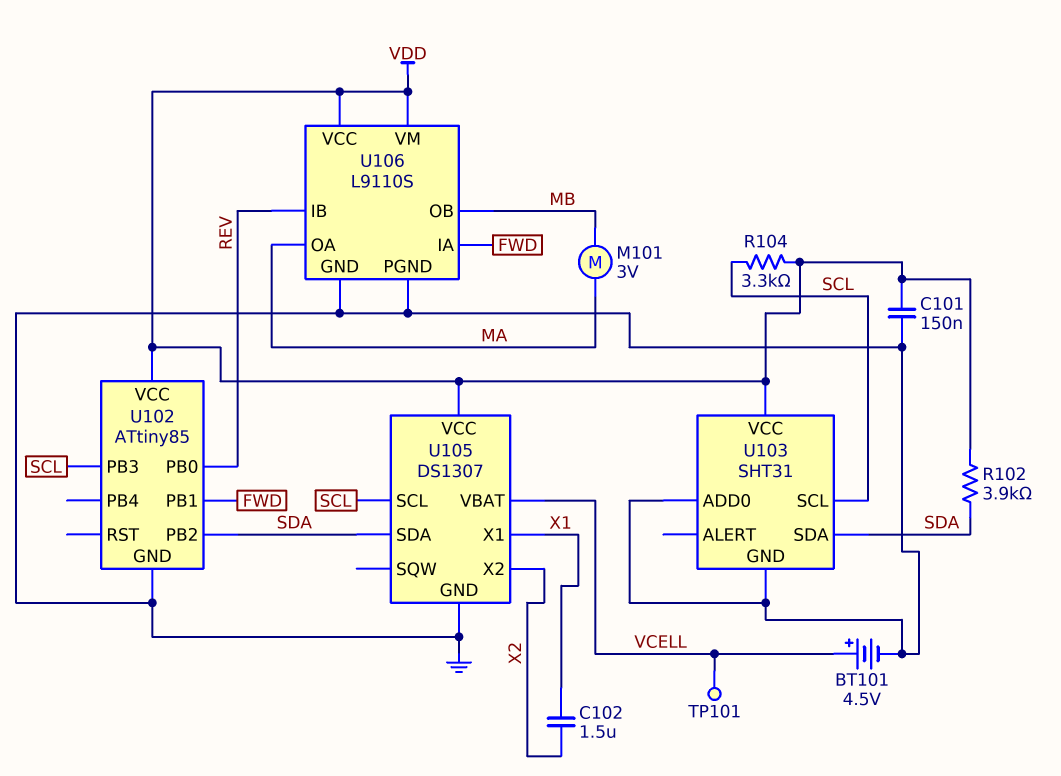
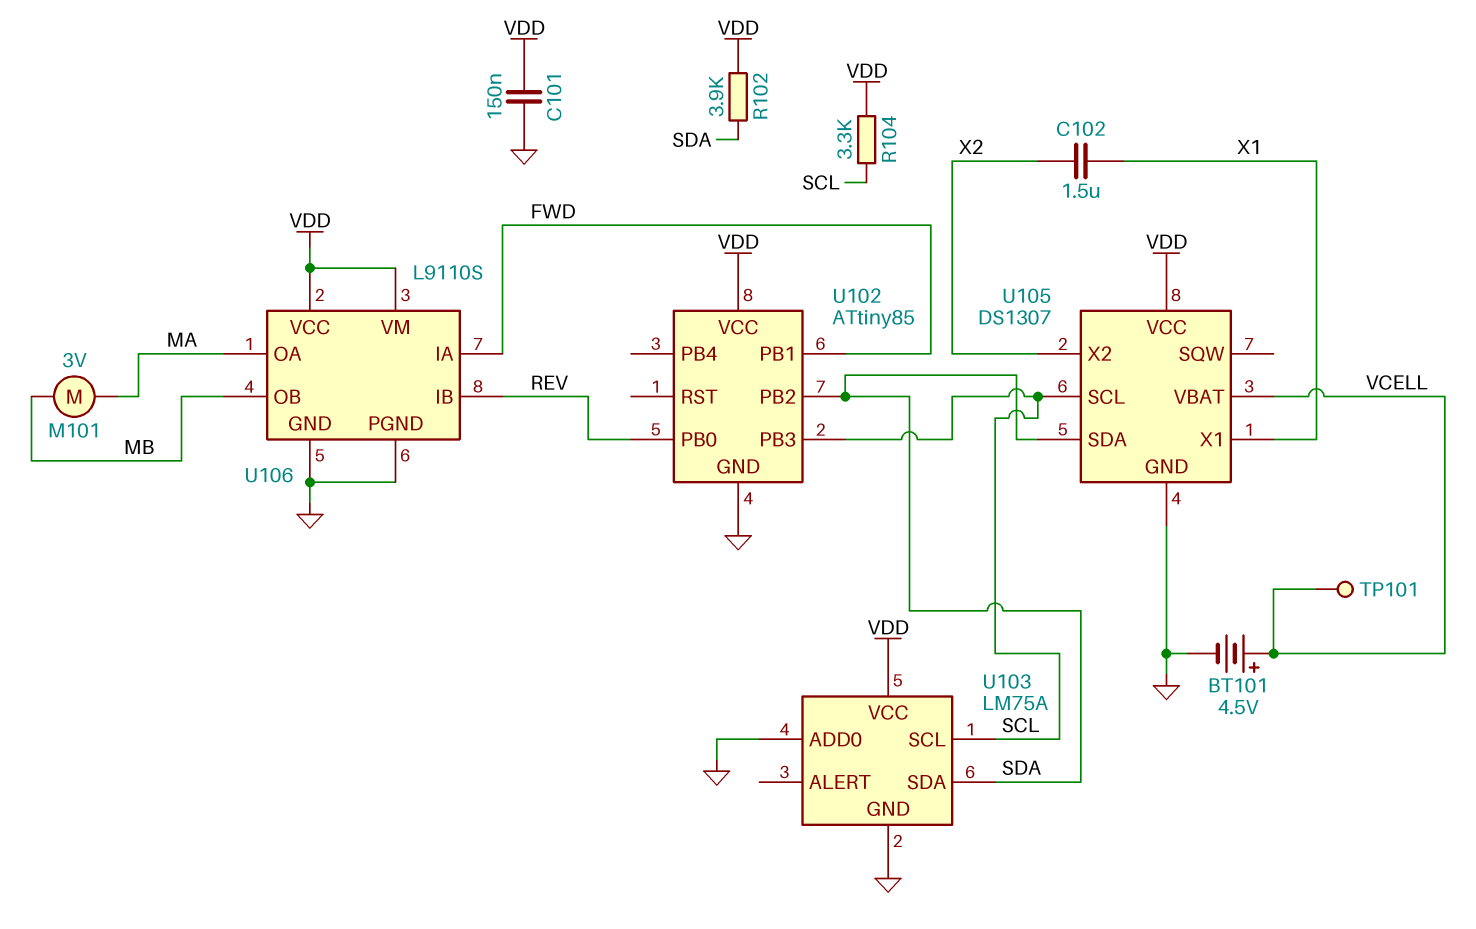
U103: SHT31 -> LM75A

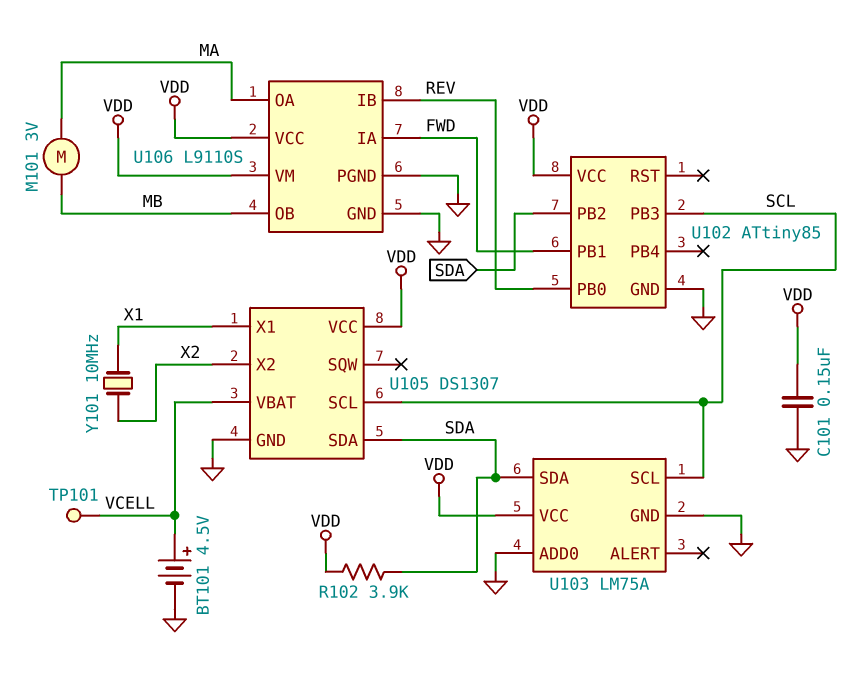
C102: 1.5uF (X1, X2) -> none
R104: 3.3k (SCL, VDD) -> none
Y101: none -> 10MHz (X1, X2)

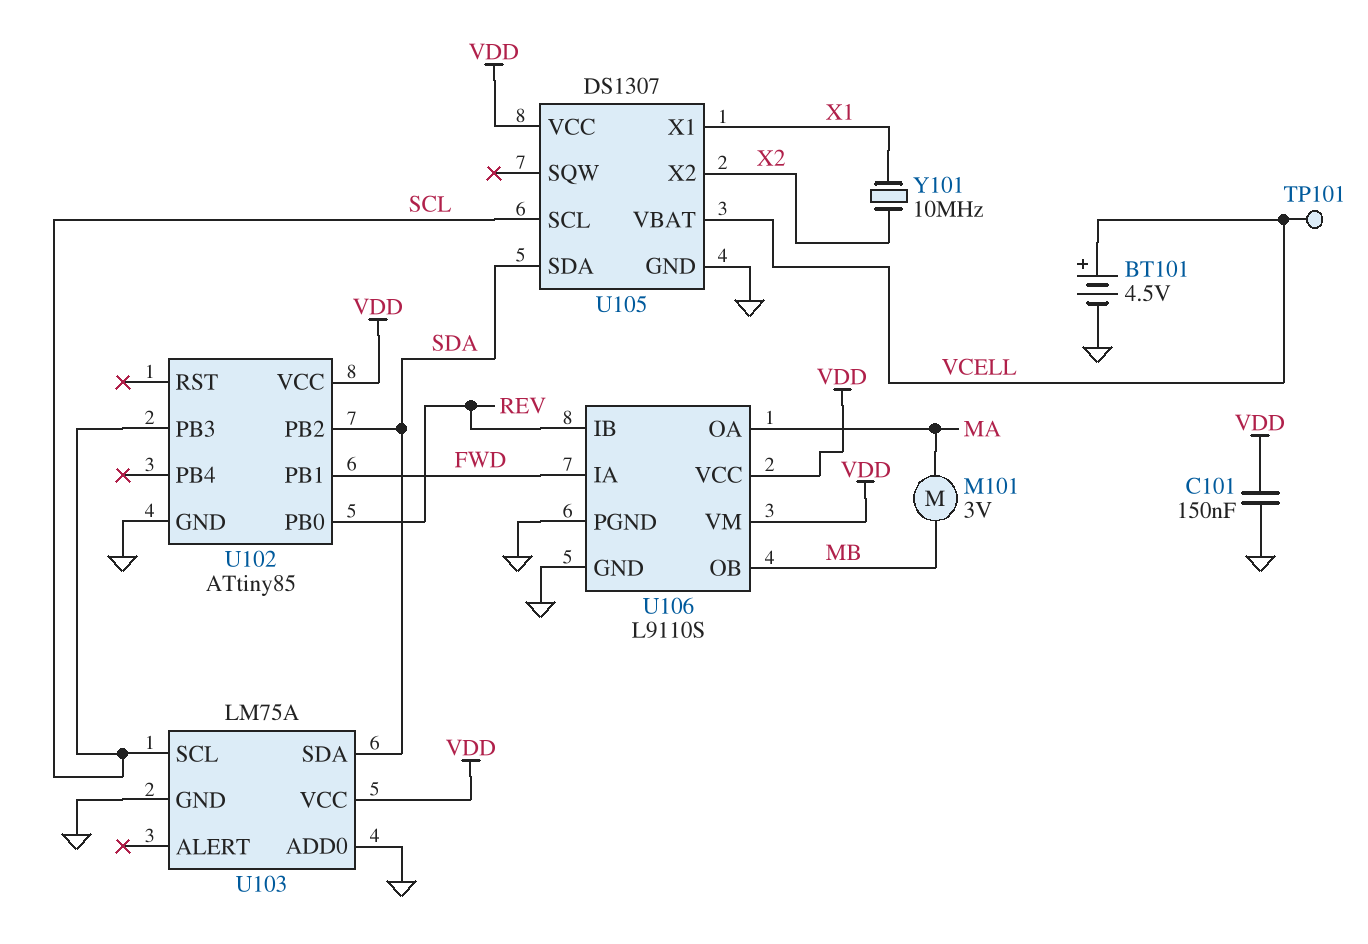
R102: 3.9k (SDA, VDD) -> none

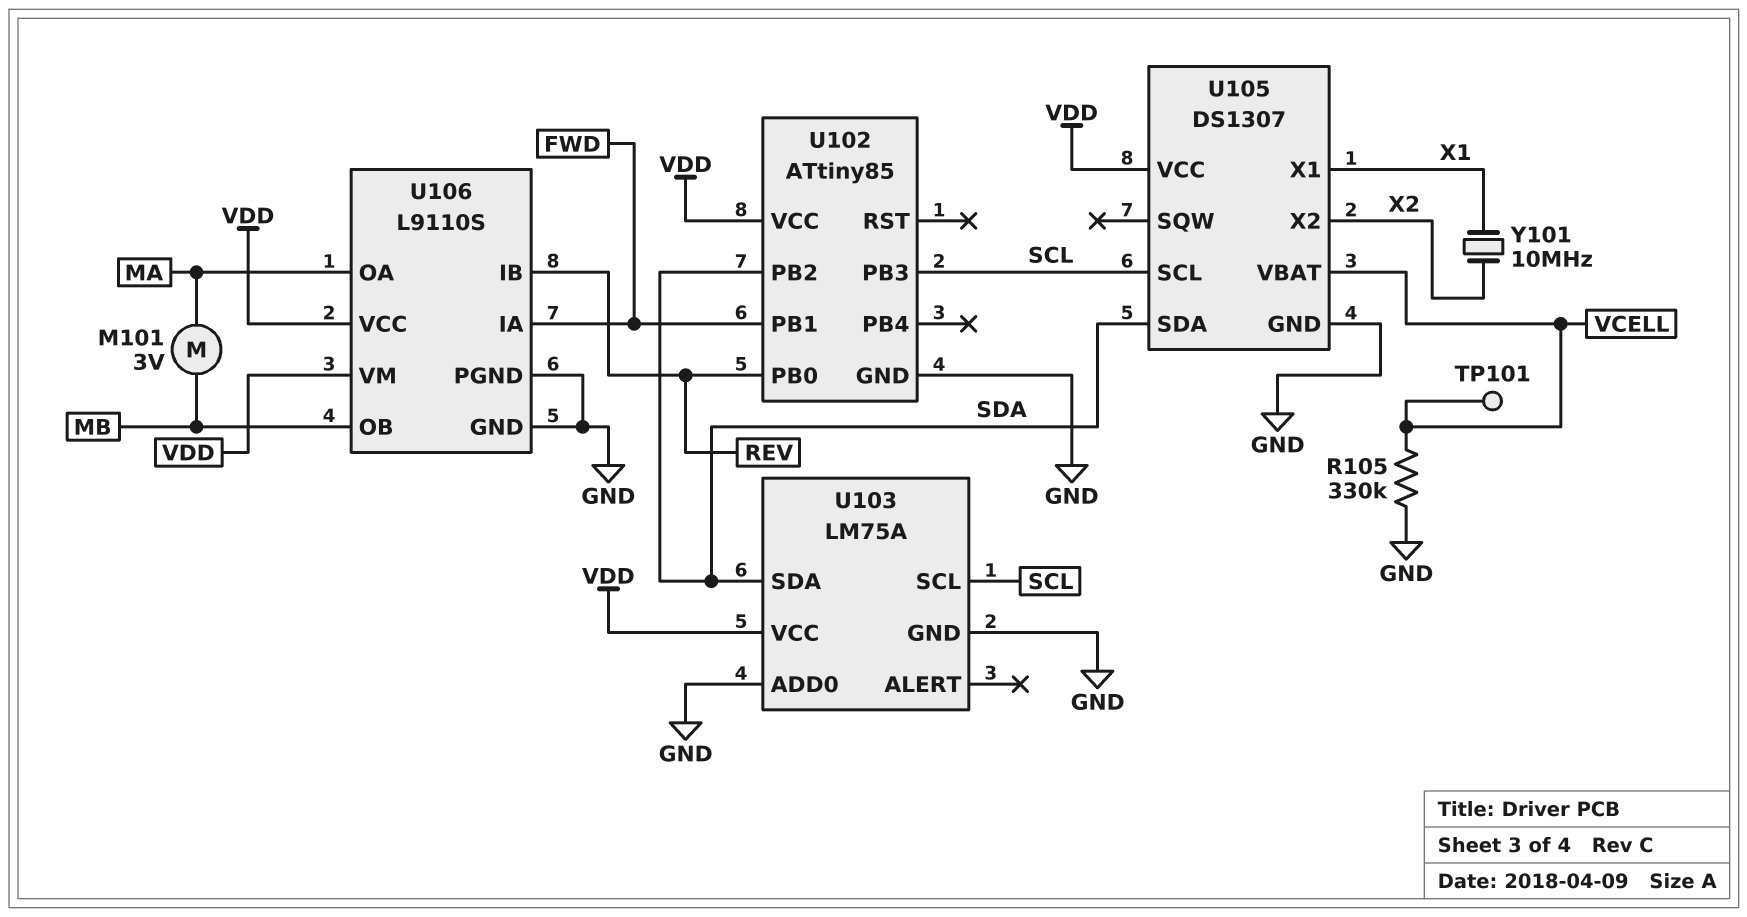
BT101: 4.5V (plus VCELL, minus GND) -> none
C101: 150nF (GND, VDD) -> none
R105: none -> 330k (GND, VCELL)

